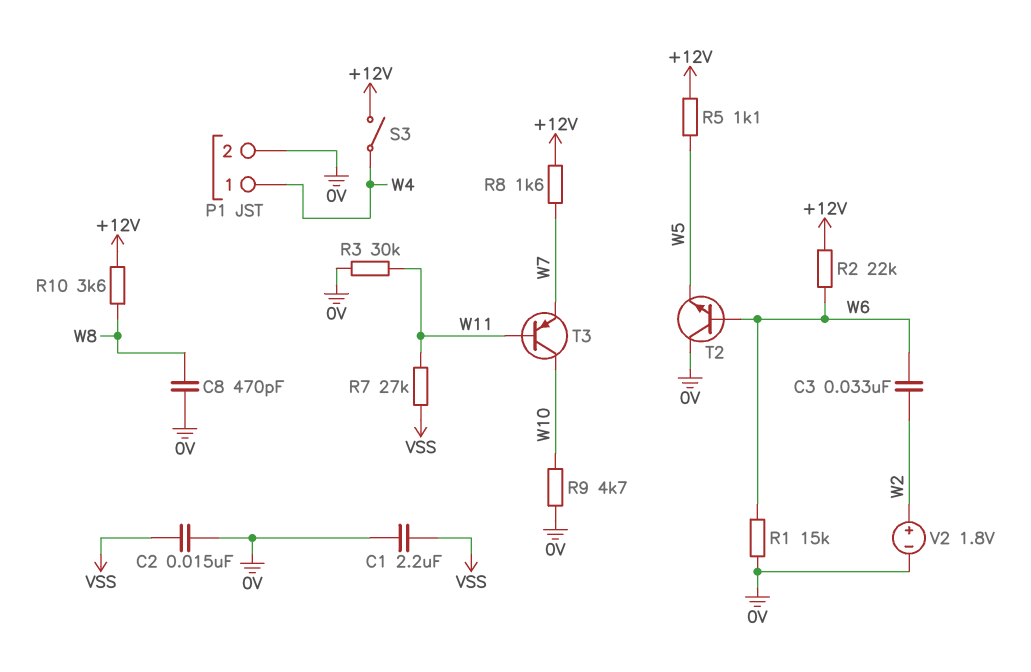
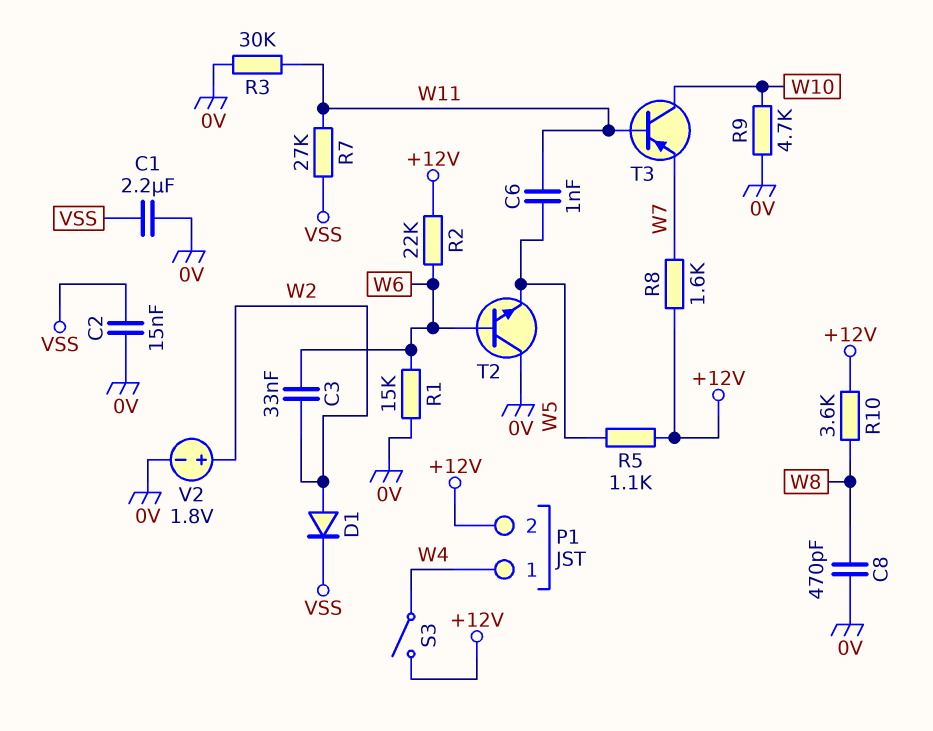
C6: none -> 1nF (W5, W11)
D1: none -> diode (A W2, K VSS)
P1 pin 2: 0V -> +12V

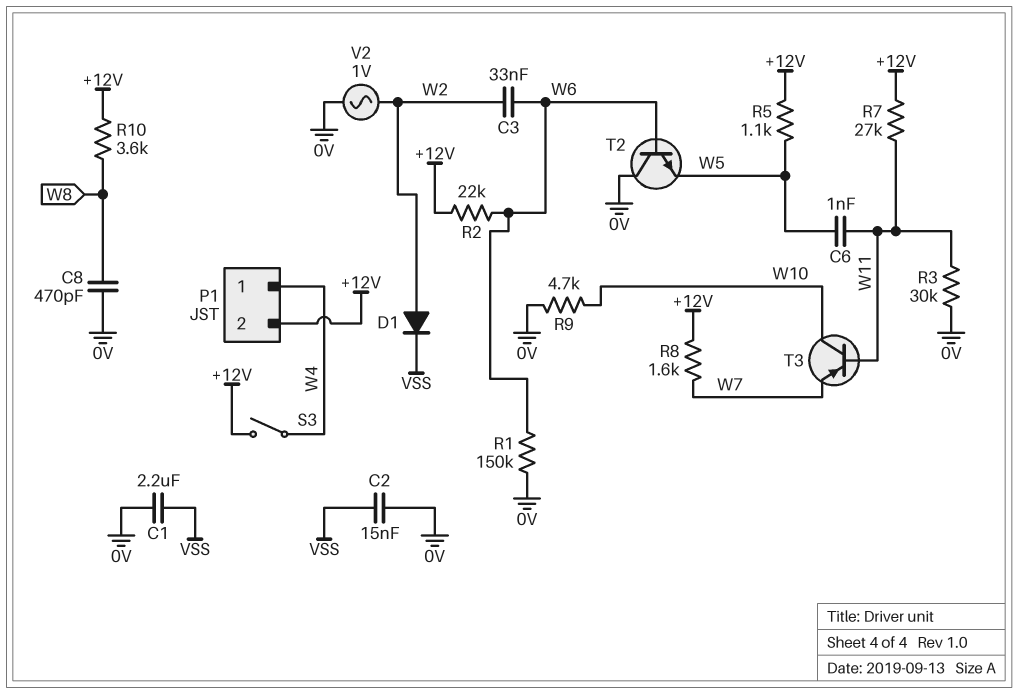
R1: 15k (0V, W6) -> 150k (0V, W6)
R7: 27k (VSS, W11) -> 27k (+12V, W11)
V2: 1.8V (plus W2, minus 0V) -> AC 1V (0V, W2)

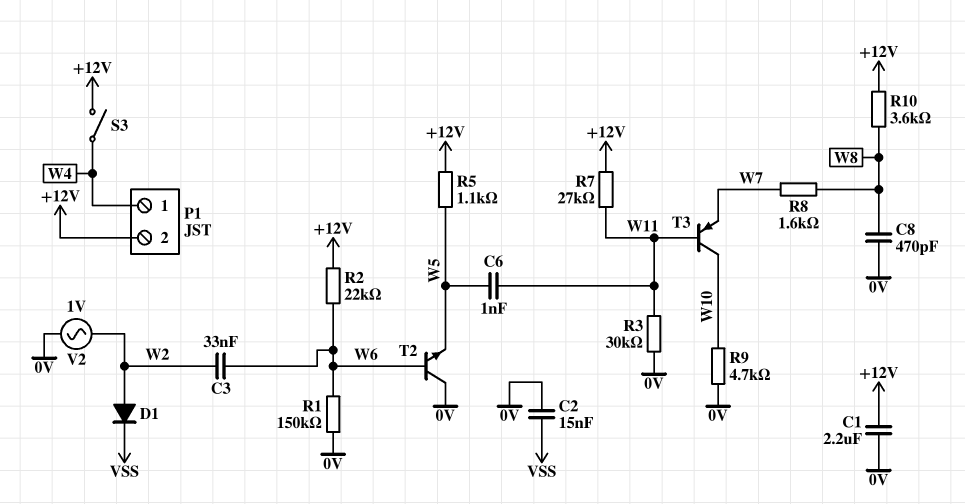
C1: 2.2uF (0V, VSS) -> 2.2uF (+12V, 0V)
R8: 1.6k (+12V, W7) -> 1.6k (W7, W8)

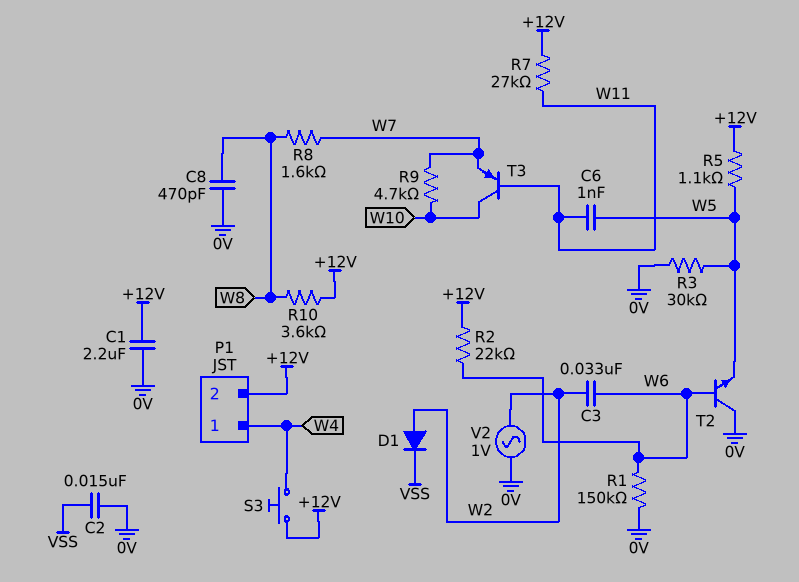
R3: 30k (0V, W11) -> 30k (0V, W5)
R9: 4.7k (0V, W10) -> 4.7k (W7, W10)
S3: switch (+12V, W4) -> button (+12V, W4)

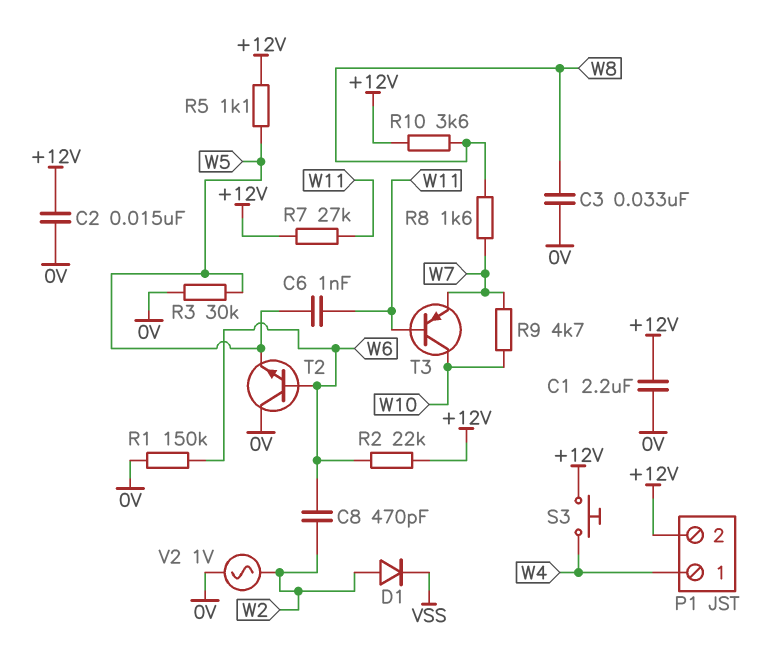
C2: 15nF (0V, VSS) -> 15nF (+12V, 0V)
C3: 33nF (W2, W6) -> 33nF (0V, W8)
C8: 470pF (0V, W8) -> 470pF (W2, W6)

